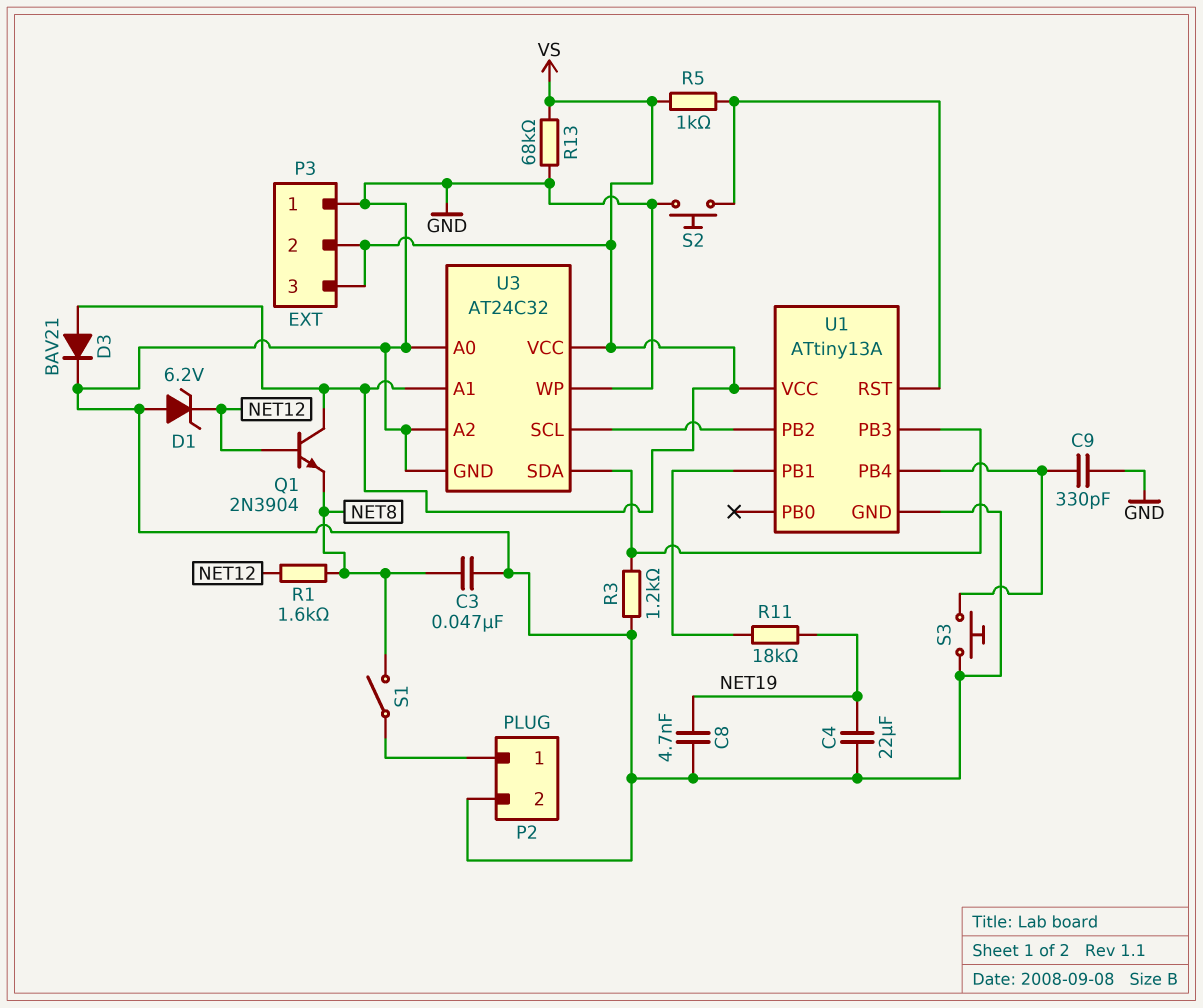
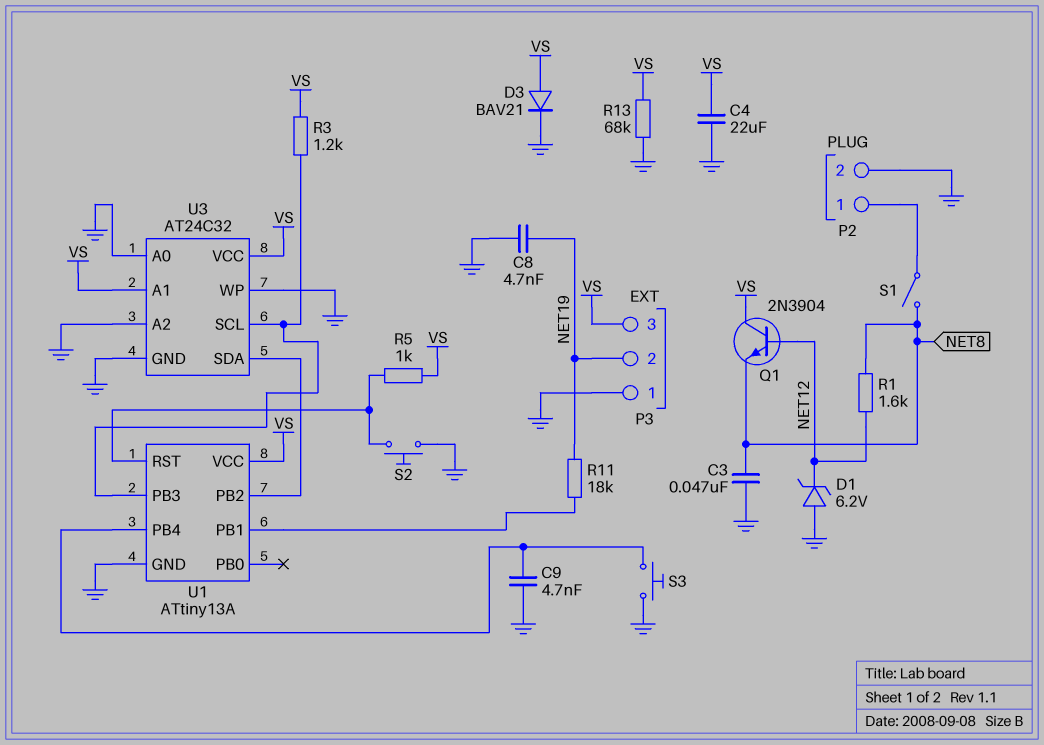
C4: 22uF (GND, NET19) -> 22uF (GND, VS)
C9: 330pF (GND, U1/PB4) -> 4.7nF (GND, U1/PB4)
P3 pin 2: VS -> NET19
R3: 1.2k (GND, U1/PB3) -> 1.2k (U1/PB3, VS)
U3 pin SCL: U1/PB2 -> U1/PB3
U3 pin SDA: U1/PB3 -> U1/PB2

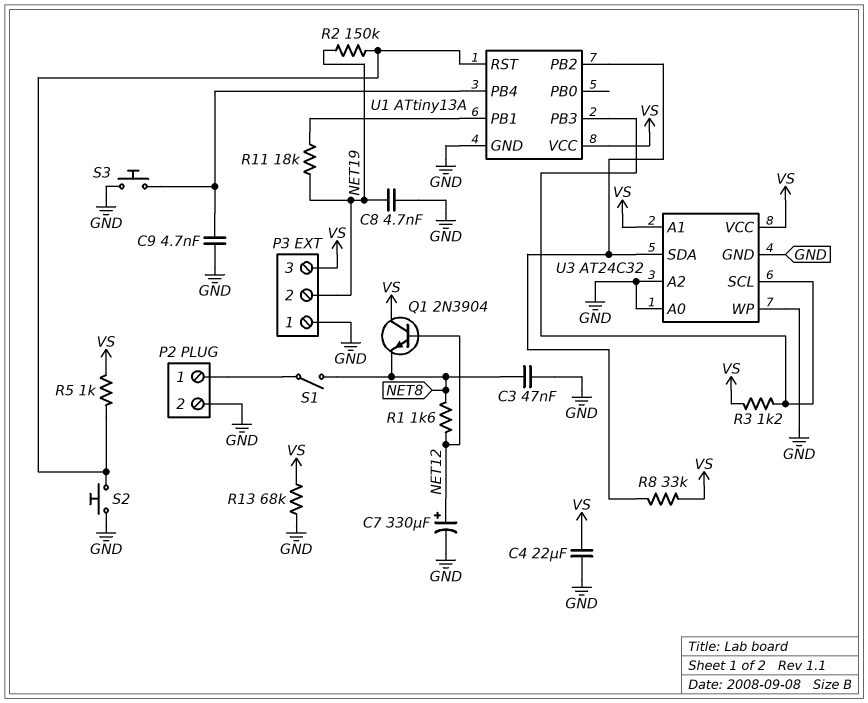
C7: none -> 330uF (plus NET12, minus GND)
D1: zener 6.2V (A GND, K NET12) -> none
D3: diode BAV21 (A VS, K GND) -> none
R2: none -> 150k (NET19, U1/RST)
R8: none -> 33k (U1/PB2, VS)

